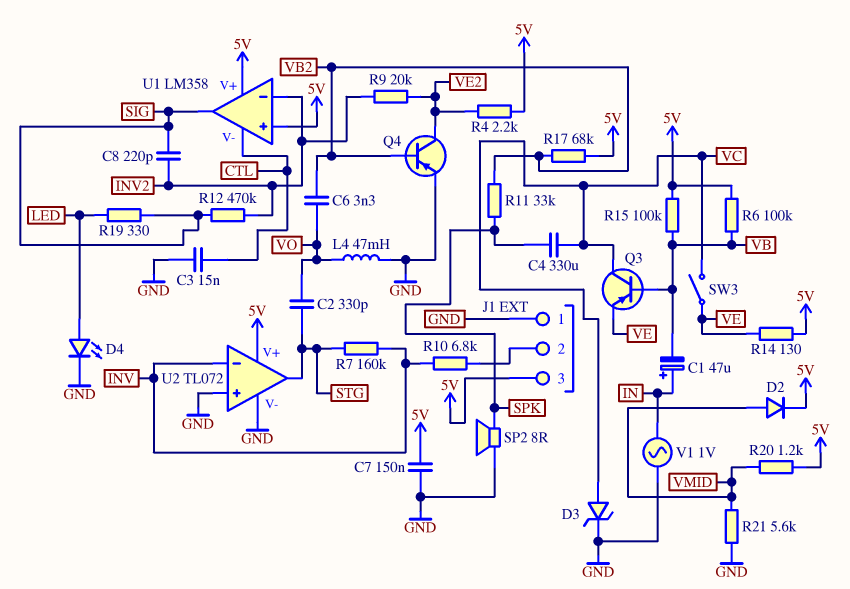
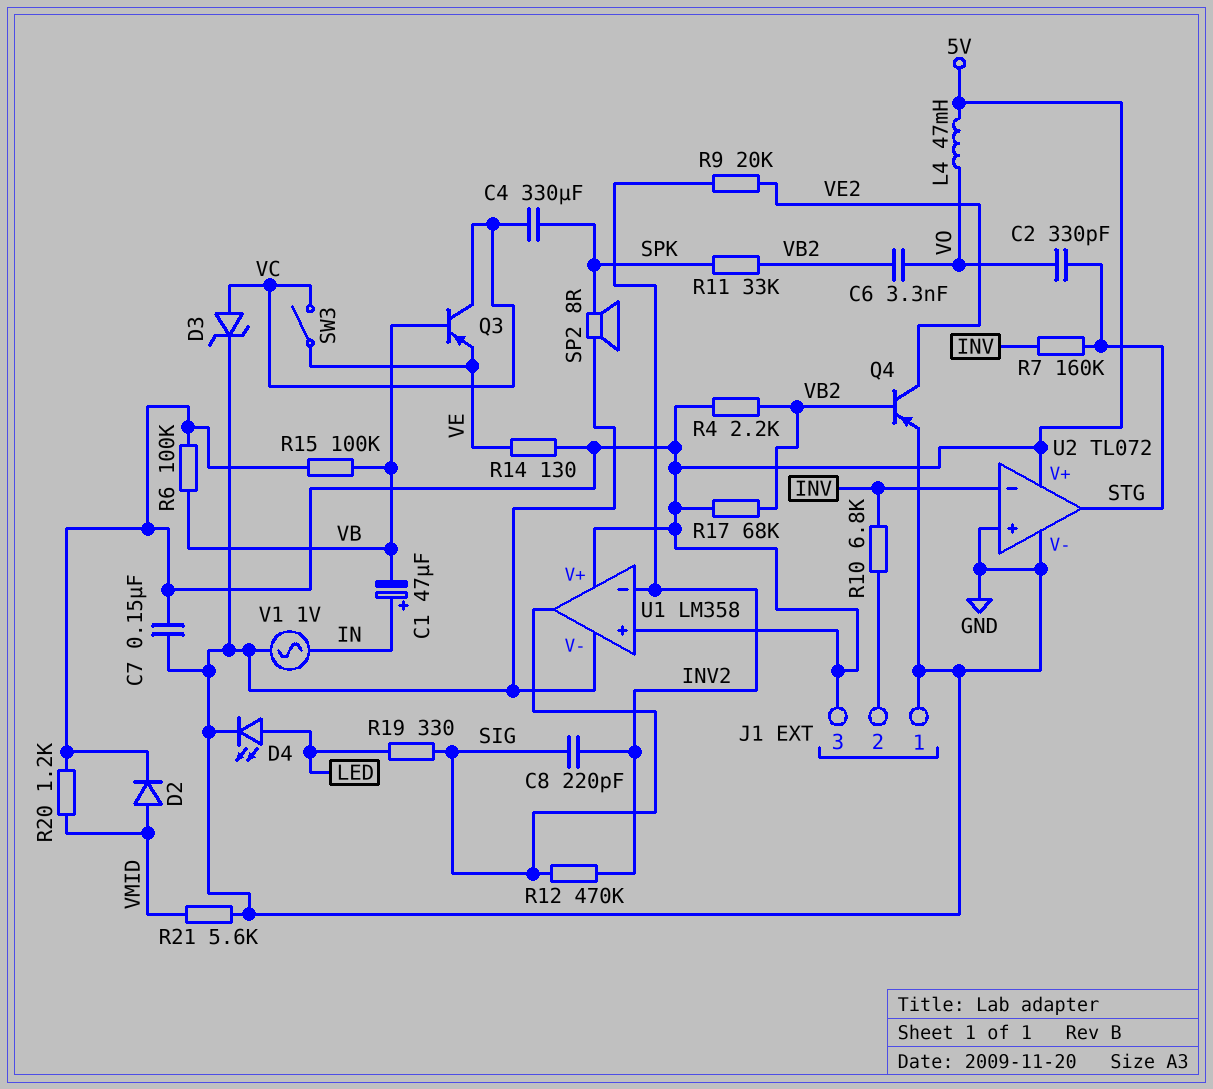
C3: 15nF (CTL, GND) -> none
L4: 47mH (GND, VO) -> 47mH (5V, VO)
R4: 2.2k (5V, VE2) -> 2.2k (5V, VB2)
U1 pin V-: CTL -> GND

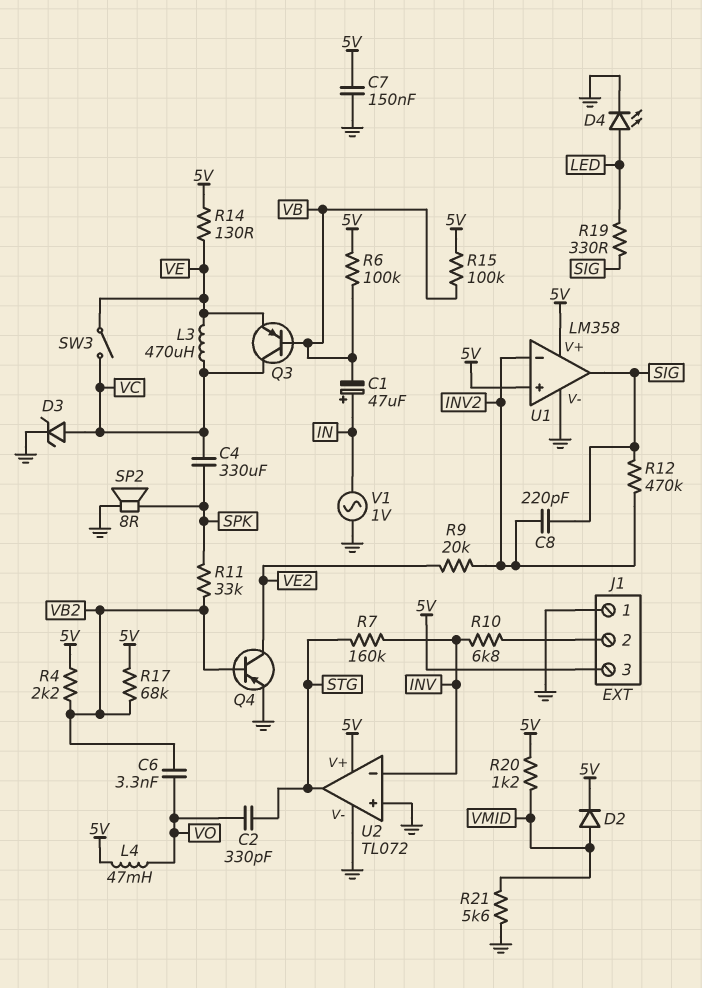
L3: none -> 470uH (VC, VE)

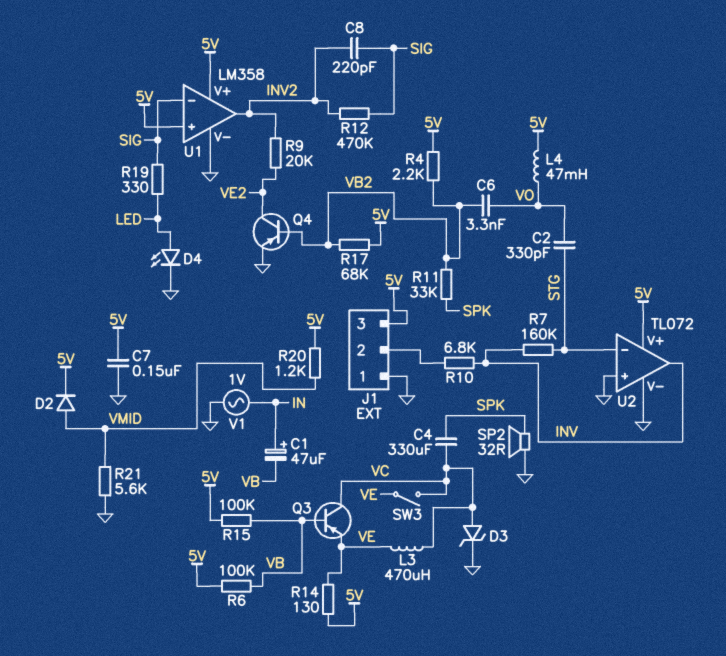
SP2: speaker 8R (GND, SPK) -> speaker 32R (GND, SPK)
U1 pin in-: INV2 -> SIG
U1 pin out: SIG -> INV2
U2 pin in-: INV -> STG
U2 pin out: STG -> INV

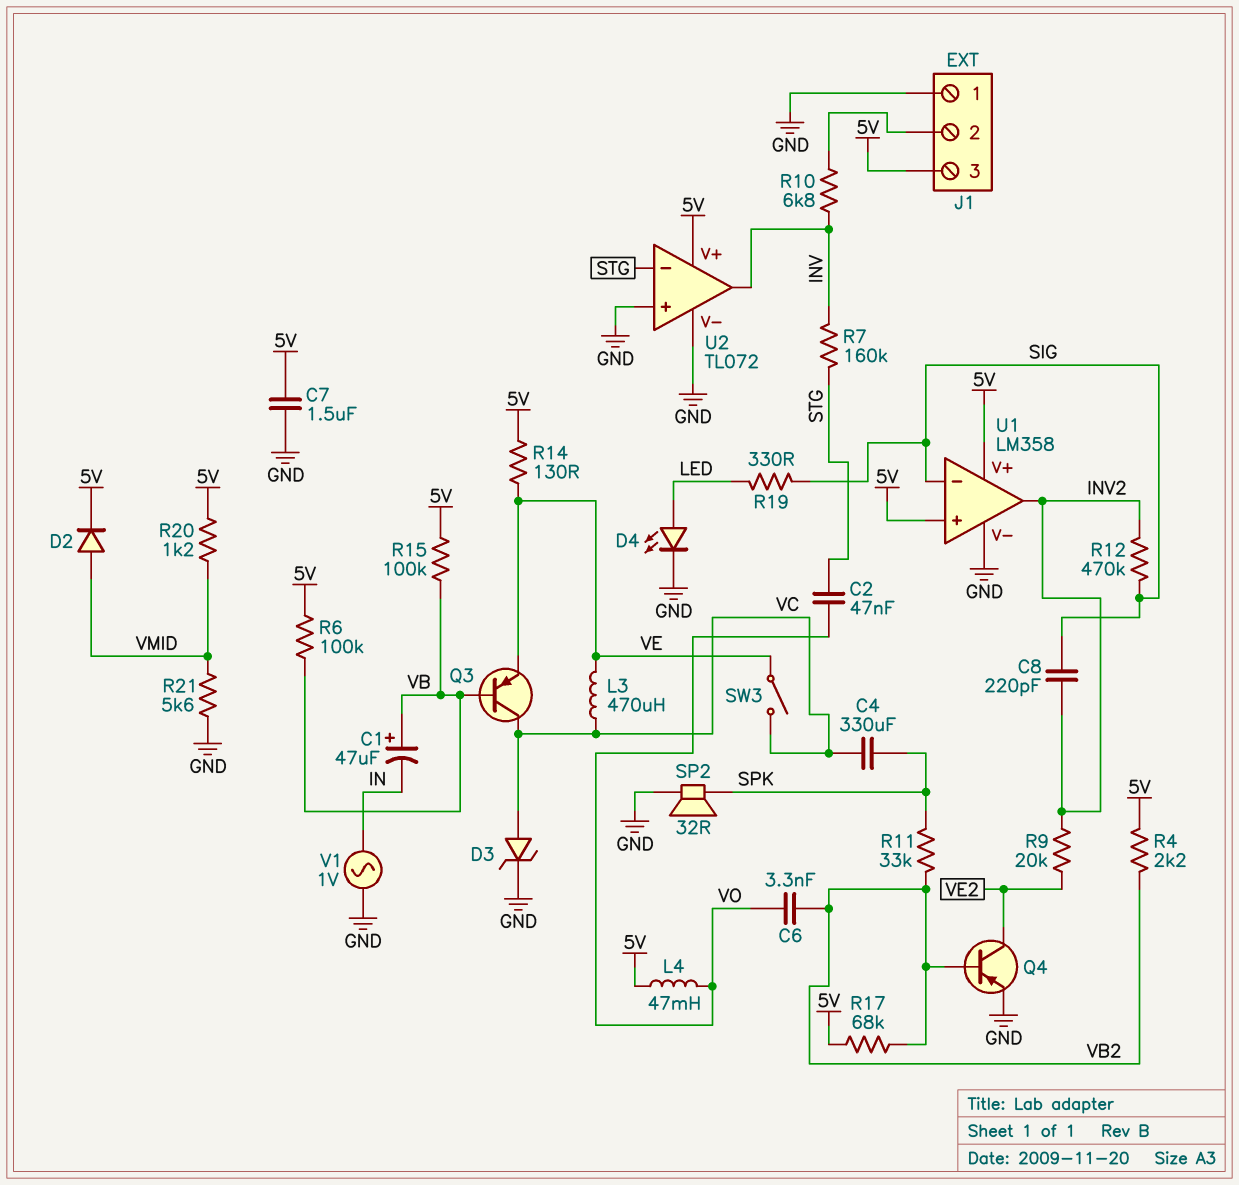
C1: 47uF (plus IN, minus VB) -> 47uF (plus VB, minus IN)
C2: 330pF (STG, VO) -> 47nF (STG, VO)
C7: 150nF (5V, GND) -> 1.5uF (5V, GND)

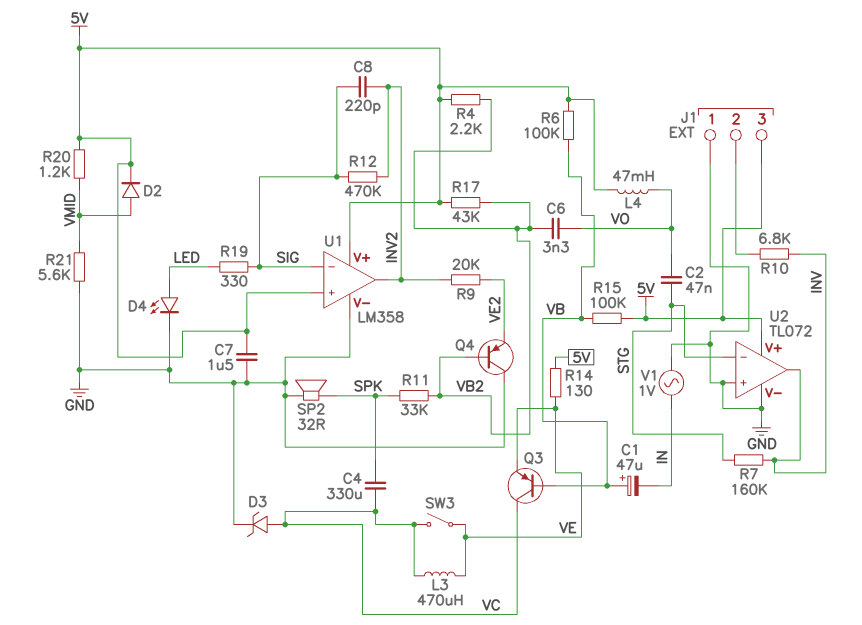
Q4: PNP (B VB2, C VE2, E GND) -> PNP (B VB2, C GND, E VE2)
R17: 68k (5V, VB2) -> 43k (5V, VB2)

